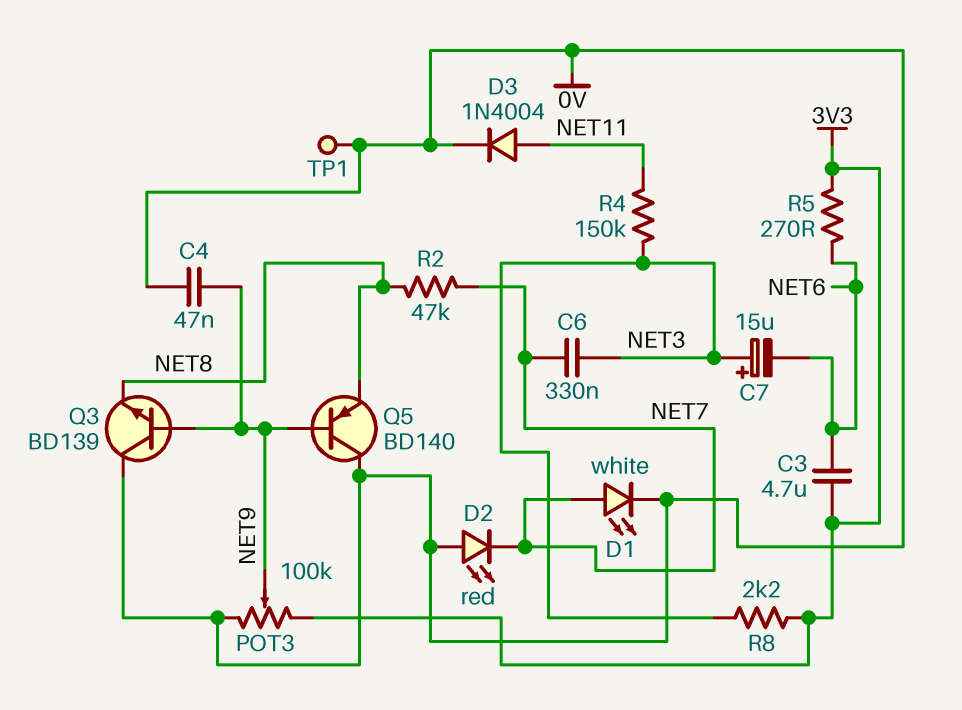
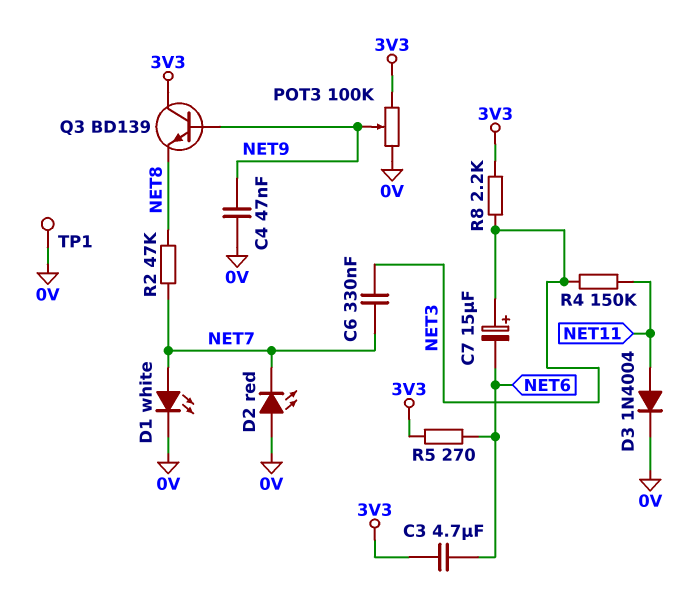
Q3: NPN BD139 (B NET9, C 0V, E NET8) -> NPN BD139 (B NET9, C 3V3, E NET8)
Q5: PNP BD140 (B NET9, C 0V, E NET8) -> none

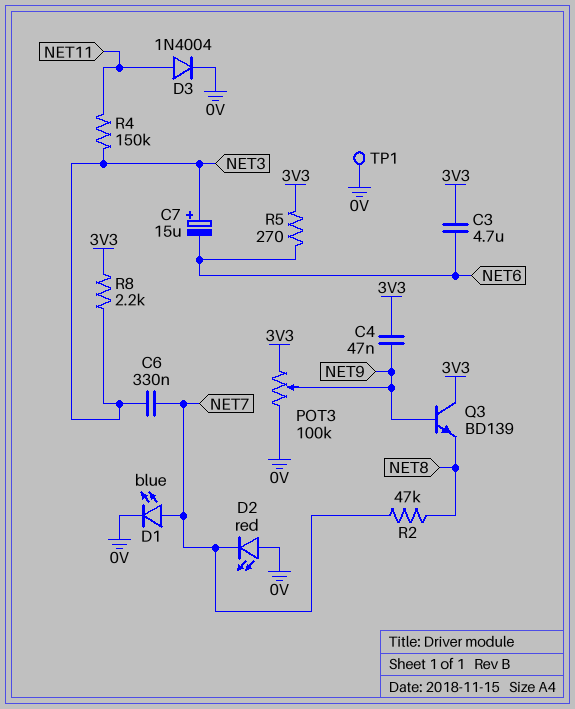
C4: 47nF (0V, NET9) -> 47nF (3V3, NET9)
D1: LED white (A NET7, K 0V) -> LED blue (A NET7, K 0V)

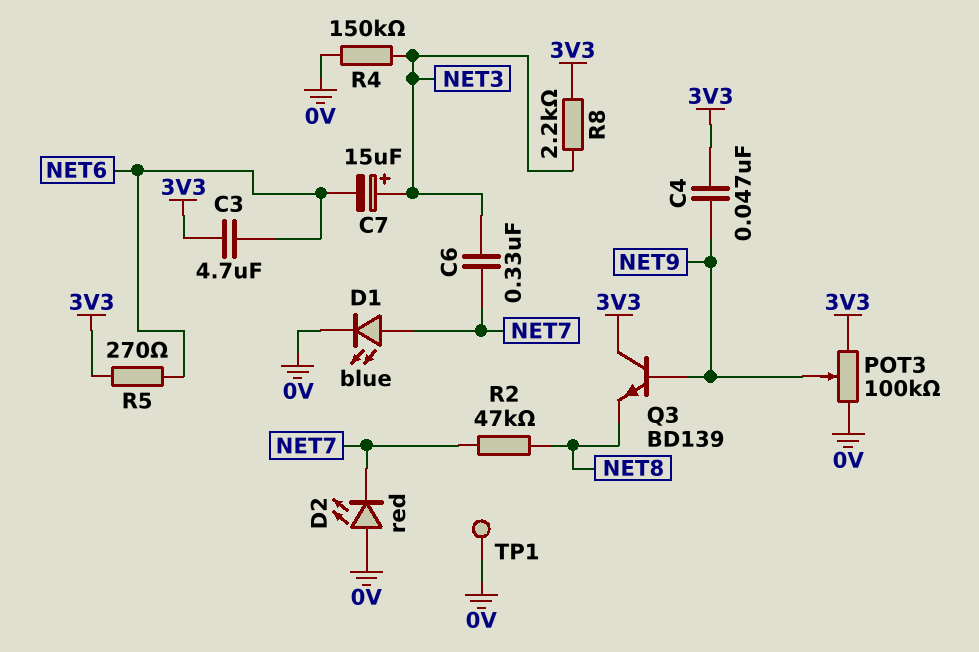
D3: diode 1N4004 (A NET11, K 0V) -> none
R4: 150k (NET3, NET11) -> 150k (0V, NET3)

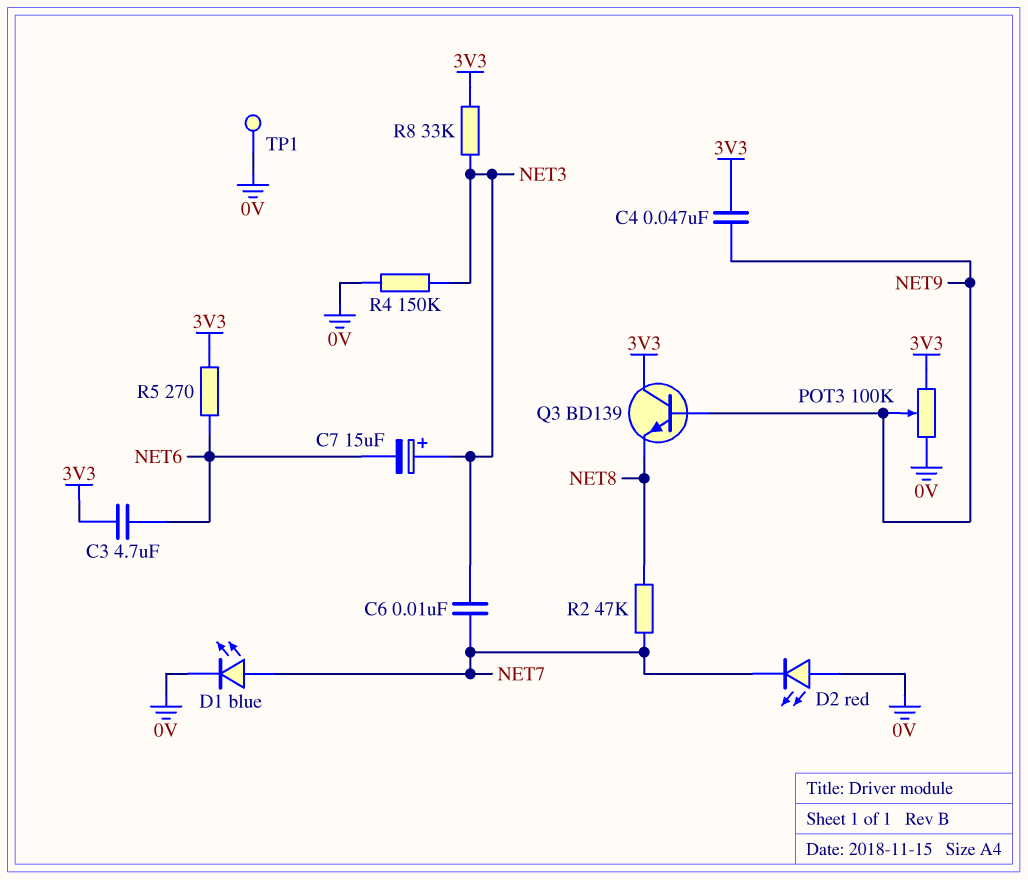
C6: 330nF (NET3, NET7) -> 10nF (NET3, NET7)
R8: 2.2k (3V3, NET3) -> 33k (3V3, NET3)

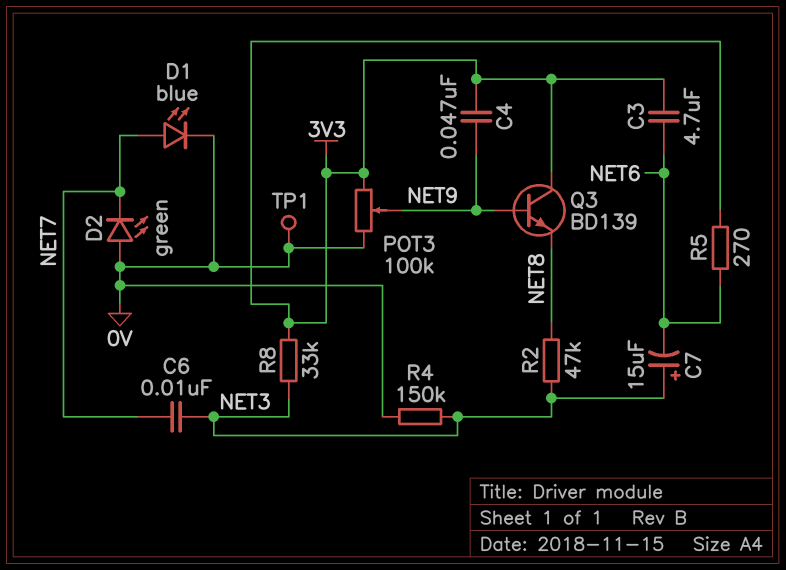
D2: LED red (A 0V, K NET7) -> LED green (A 0V, K NET7)
R2: 47k (NET7, NET8) -> 47k (NET3, NET8)

